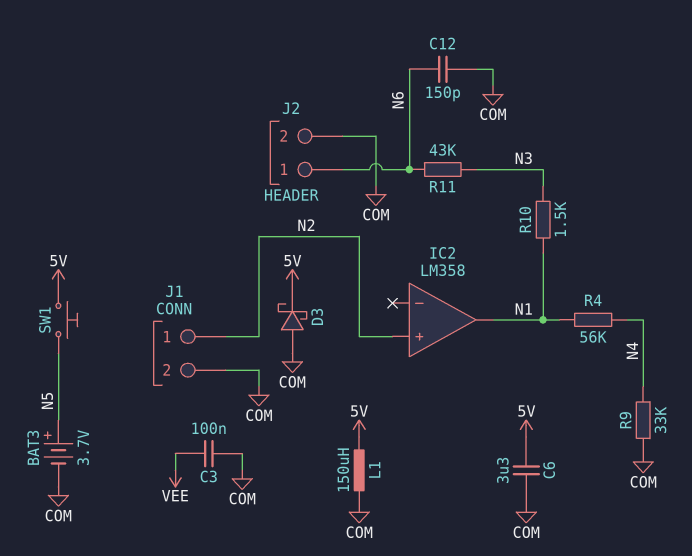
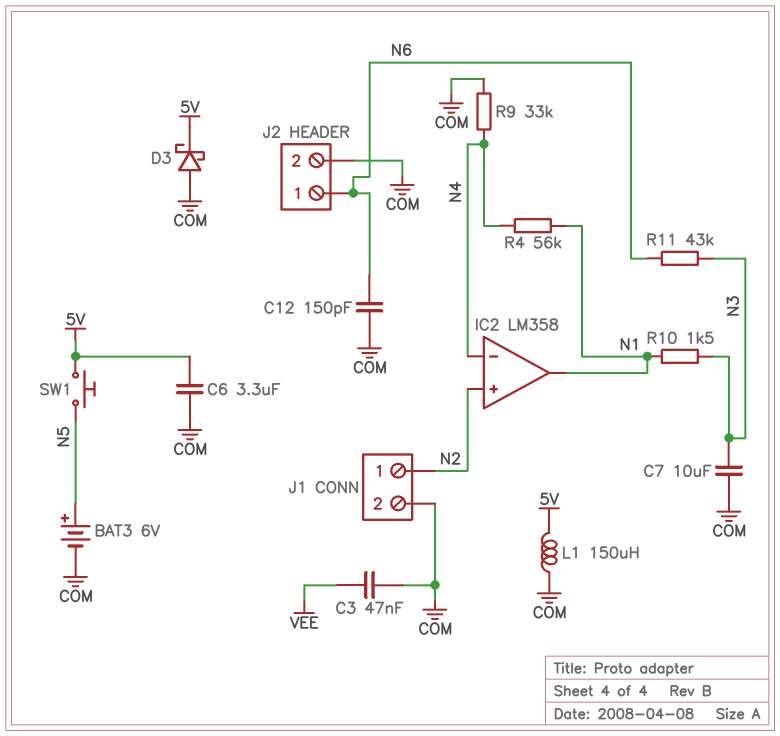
BAT3: 3.7V (plus N5, minus COM) -> 6V (plus N5, minus COM)
C3: 100nF (COM, VEE) -> 47nF (COM, VEE)
C7: none -> 10uF (COM, N3)
IC2 pin in-: none -> N4

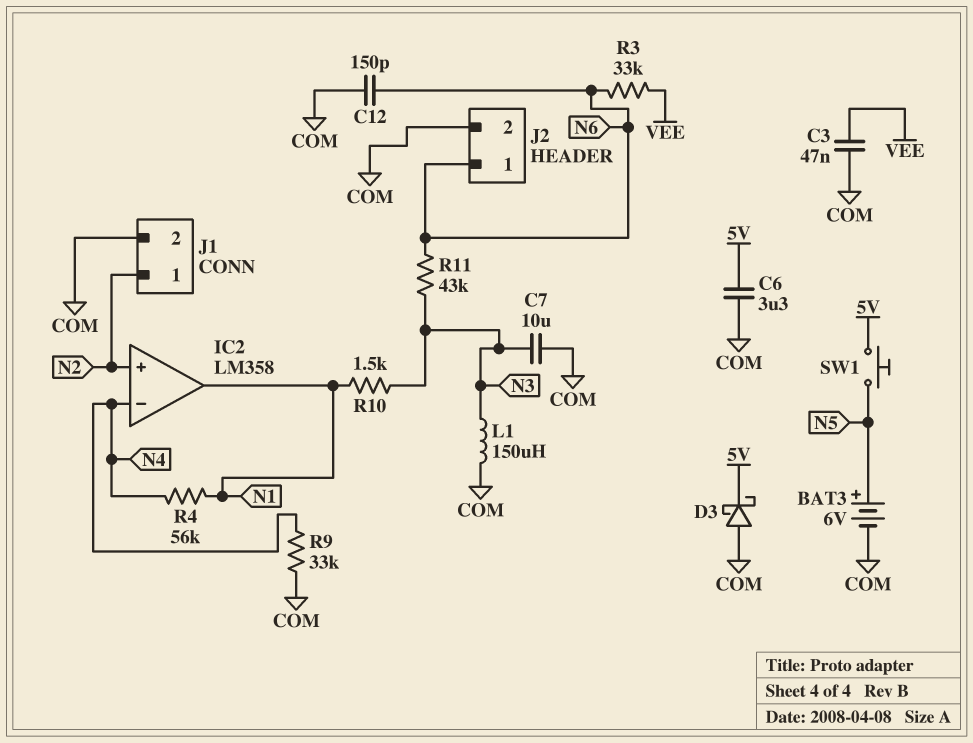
L1: 150uH (5V, COM) -> 150uH (COM, N3)
R3: none -> 33k (N6, VEE)

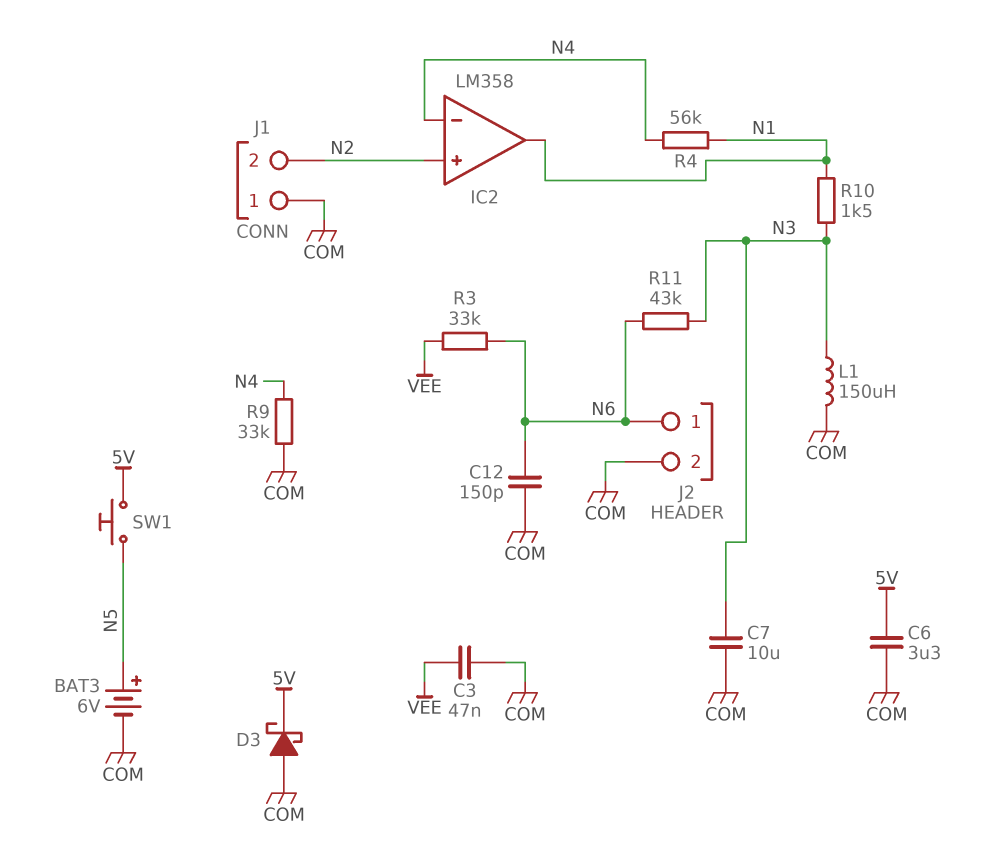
J1 pin 1: N2 -> COM
J1 pin 2: COM -> N2

